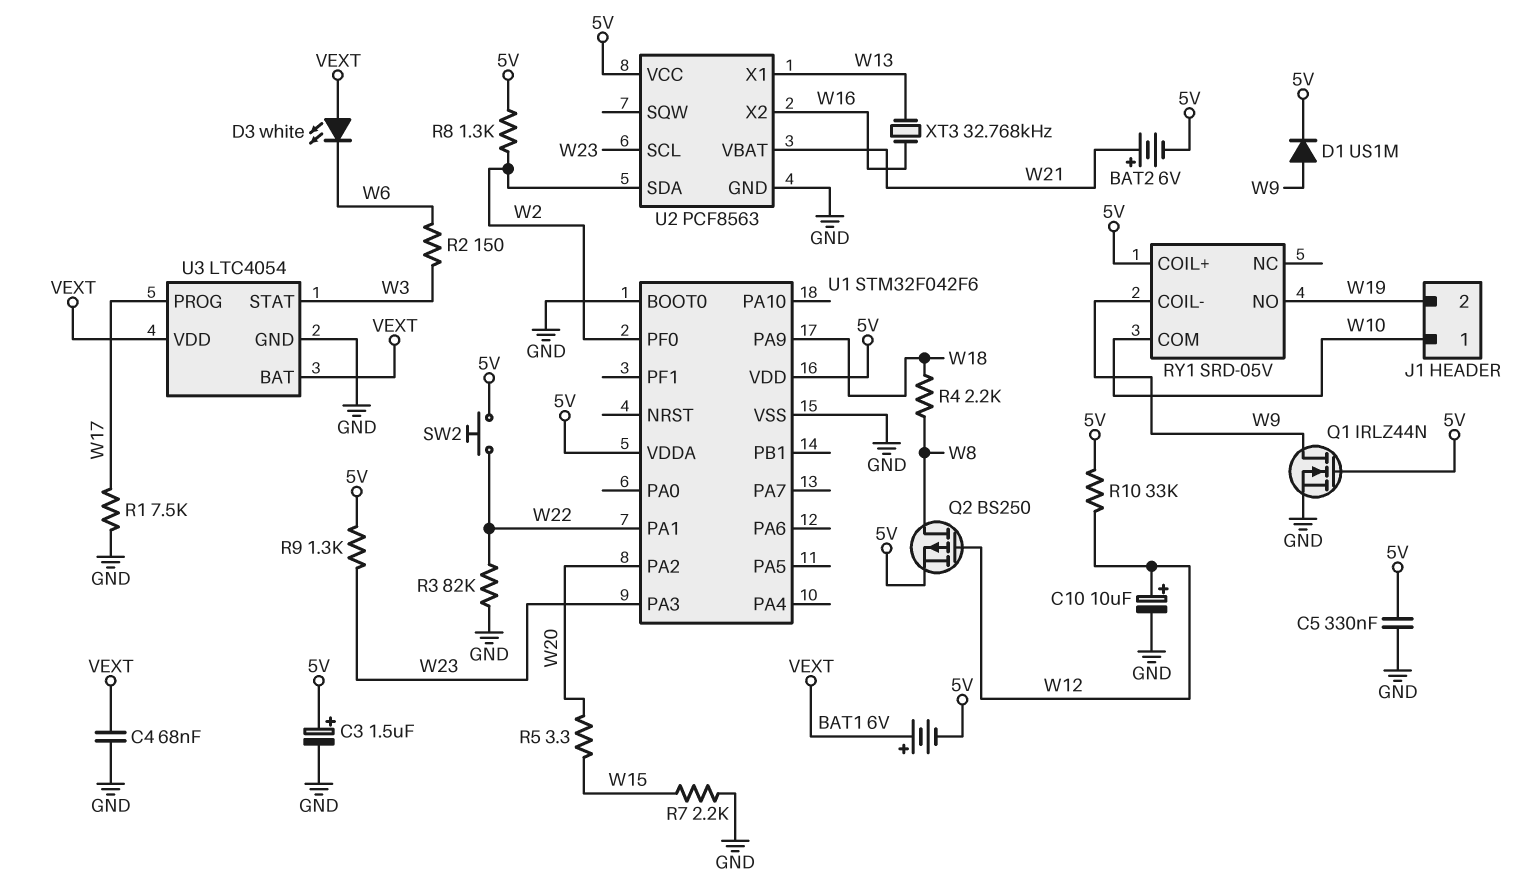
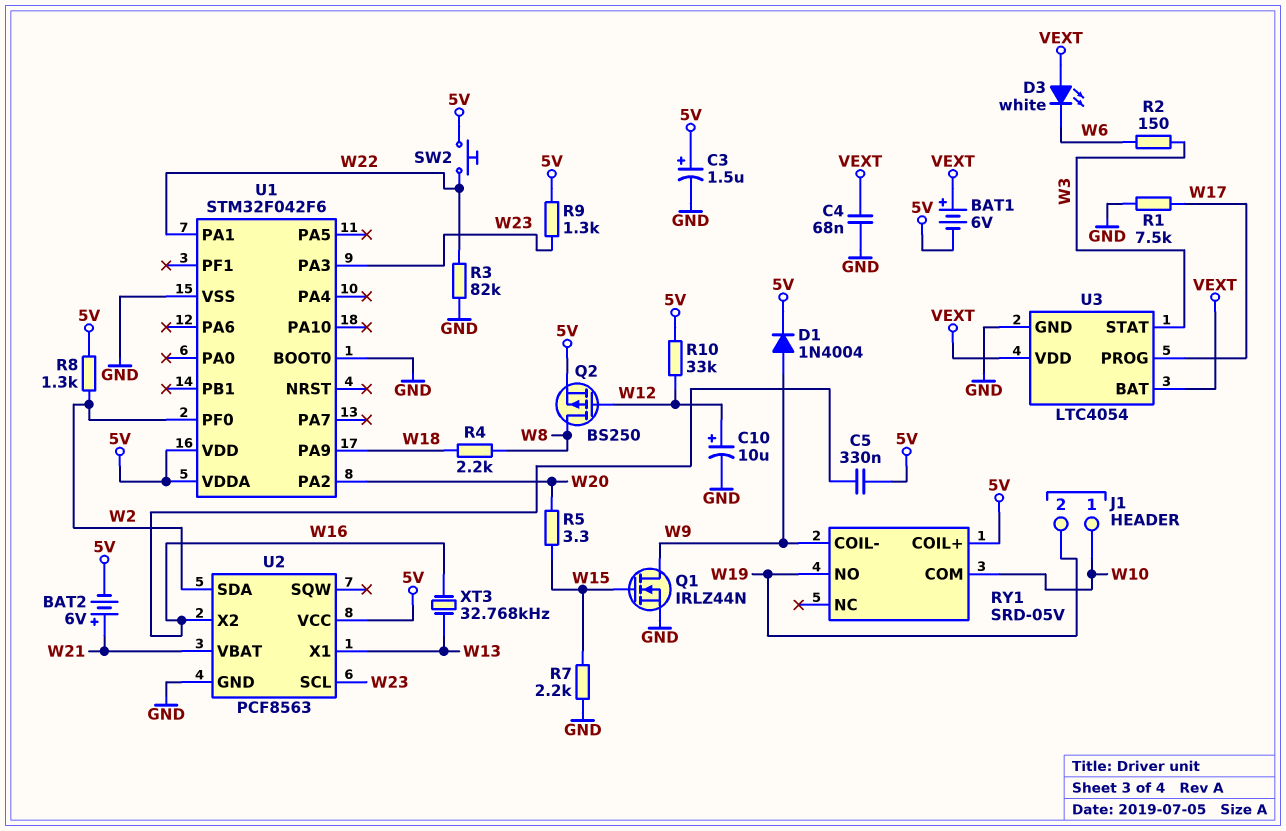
C5: 330nF (5V, GND) -> 330nF (5V, W16)
D1: diode US1M (A W9, K 5V) -> diode 1N4004 (A W9, K 5V)
Q1: NMOS IRLZ44N (G 5V, D W9, S GND) -> NMOS IRLZ44N (G W15, D W9, S GND)

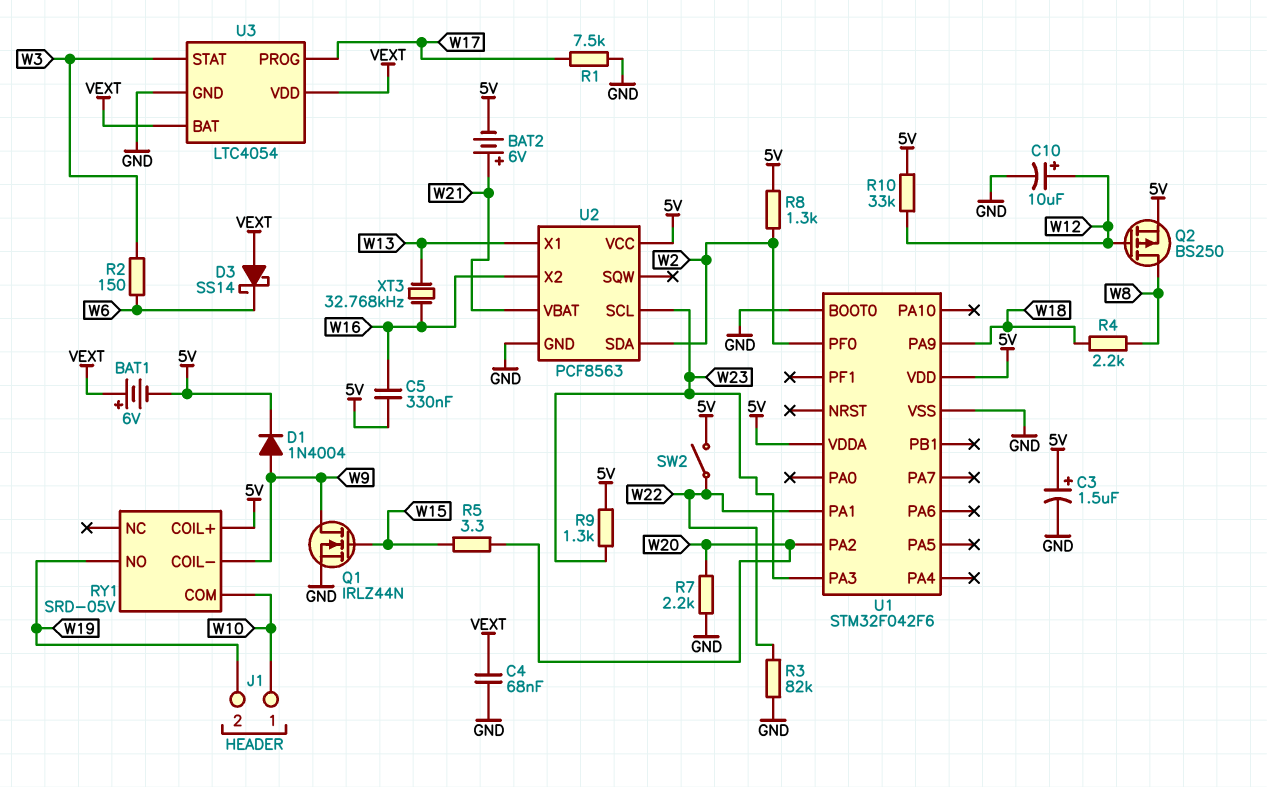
D3: LED white (A VEXT, K W6) -> schottky SS14 (A VEXT, K W6)
R7: 2.2k (GND, W15) -> 2.2k (GND, W20)
SW2: button (5V, W22) -> switch (5V, W22)

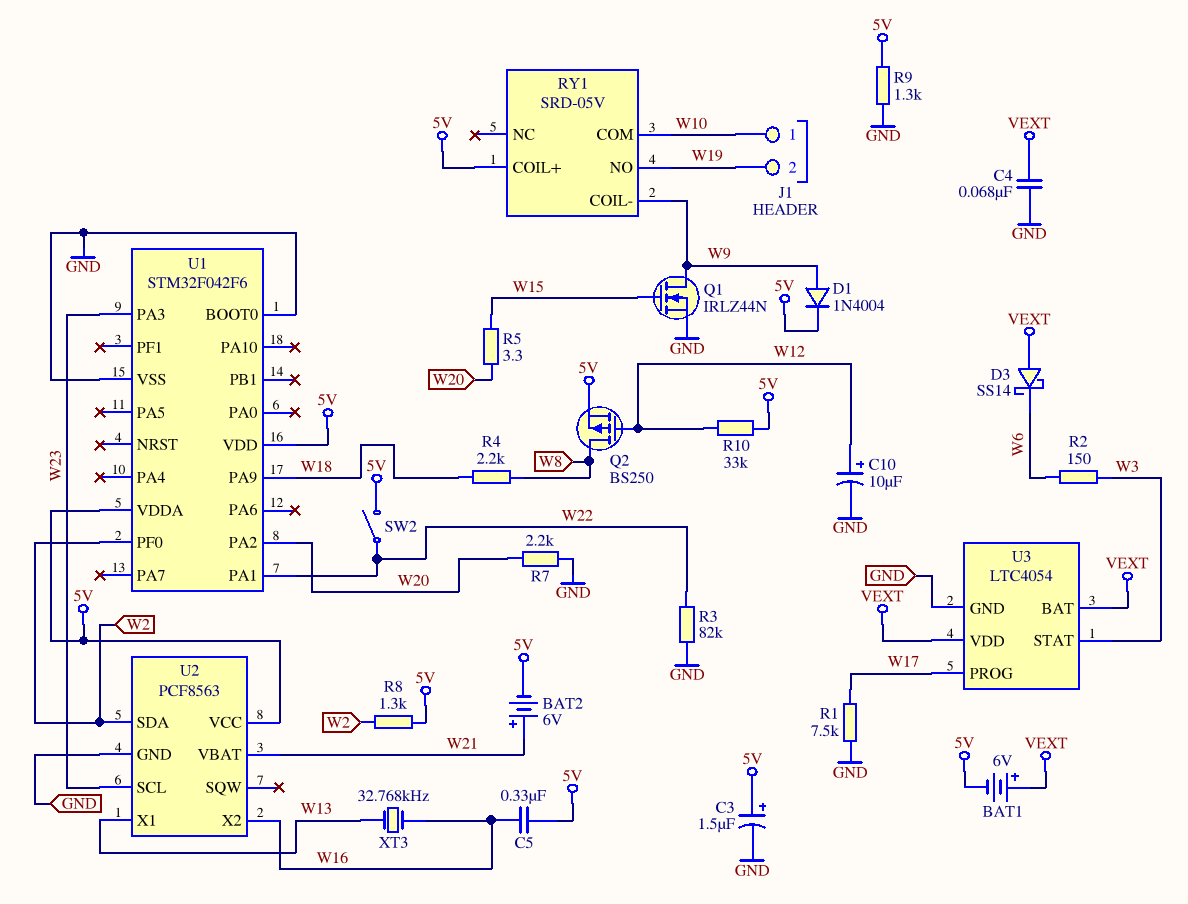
R9: 1.3k (5V, W23) -> 1.3k (5V, GND)

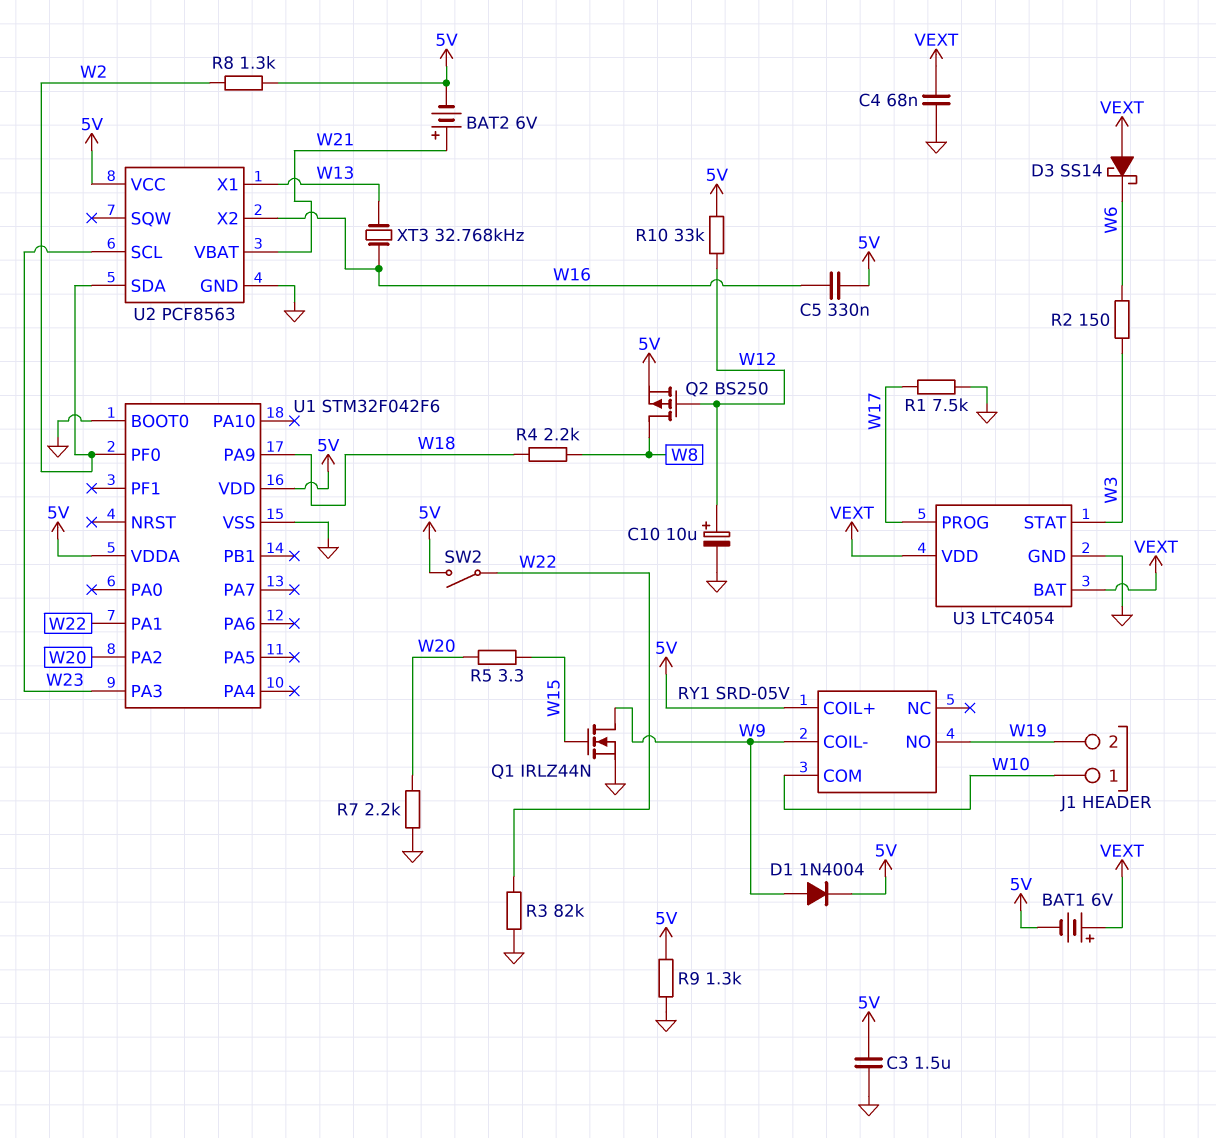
C3: 1.5uF (plus 5V, minus GND) -> 1.5uF (5V, GND)

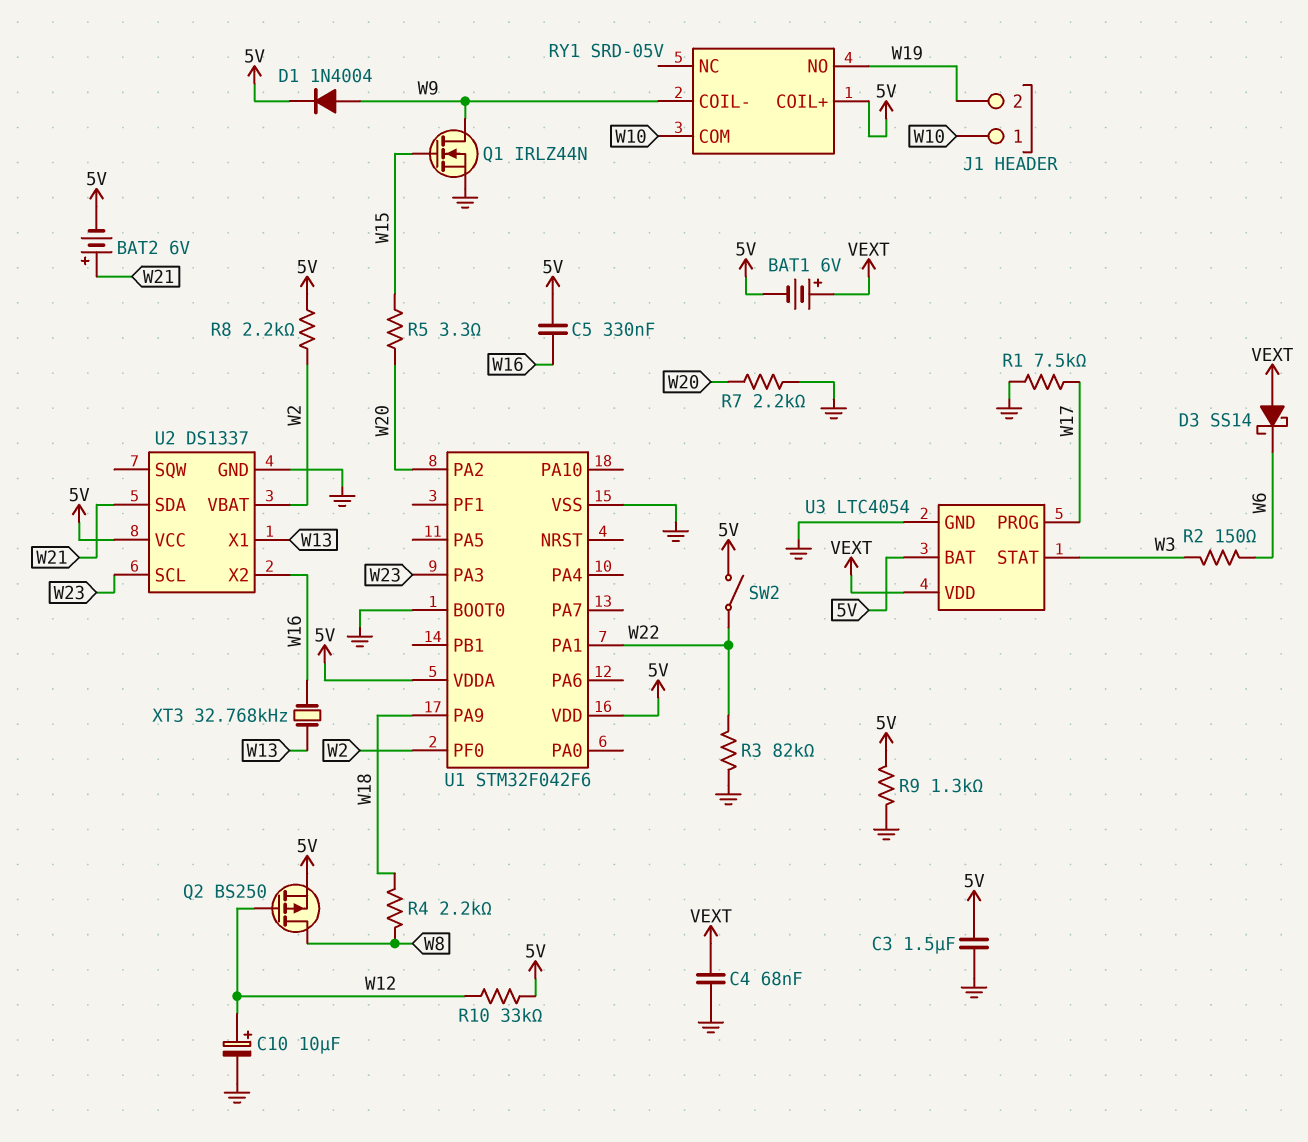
R8: 1.3k (5V, W2) -> 2.2k (5V, W2)
U2: PCF8563 -> DS1337
U2 pin SDA: W2 -> W21
U2 pin VBAT: W21 -> W2
U3 pin BAT: VEXT -> 5V

